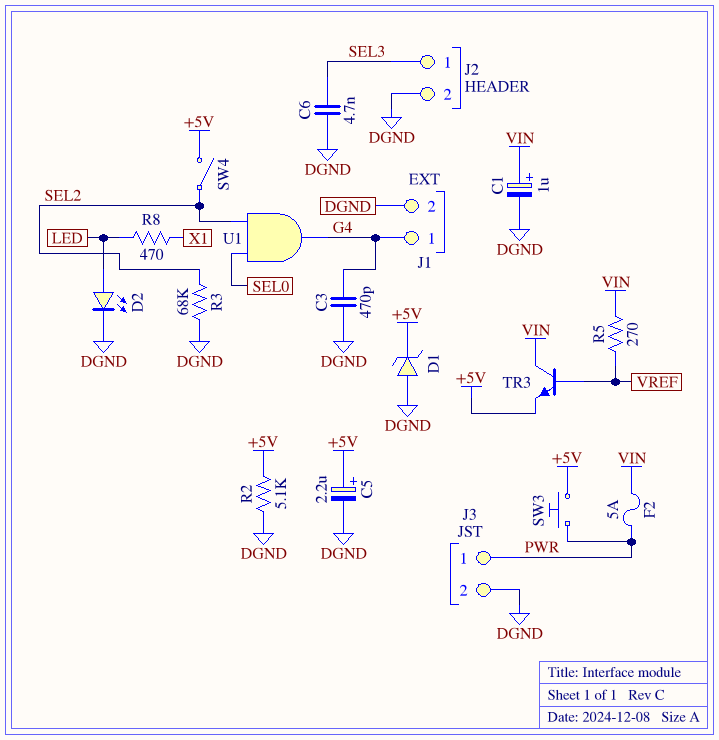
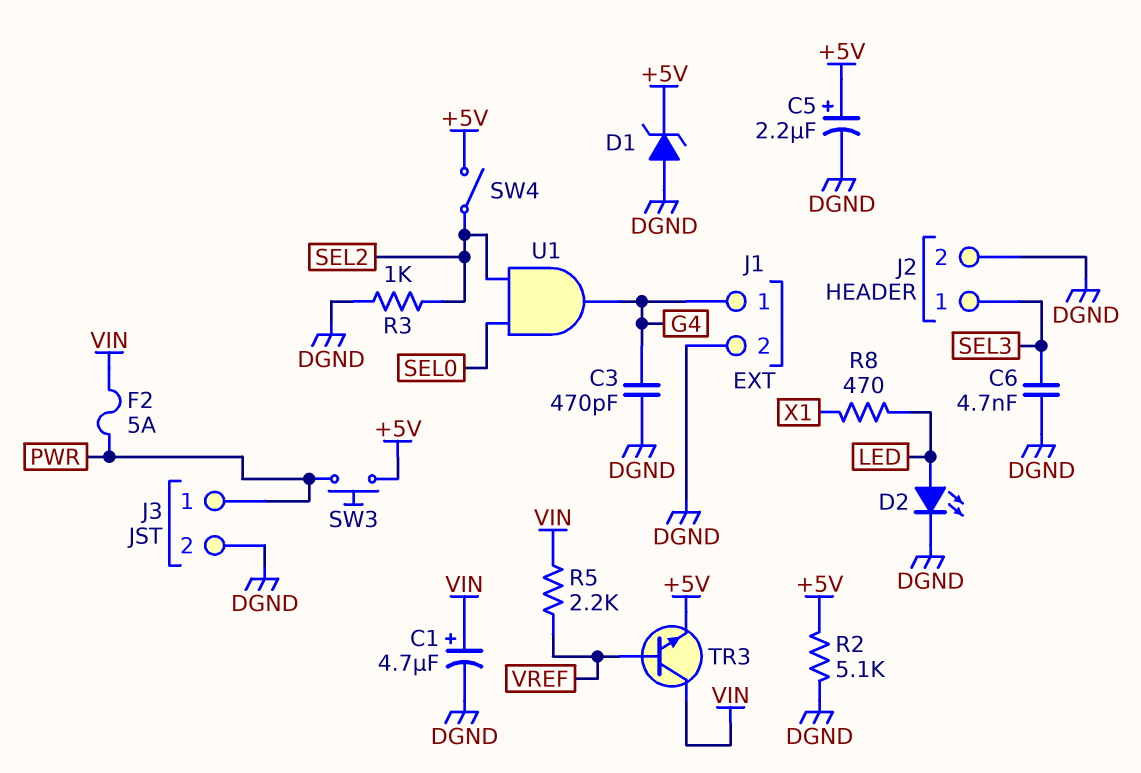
C1: 1uF (plus VIN, minus DGND) -> 4.7uF (plus VIN, minus DGND)
R3: 68k (DGND, SEL2) -> 1k (DGND, SEL2)
R5: 270 (VIN, VREF) -> 2.2k (VIN, VREF)

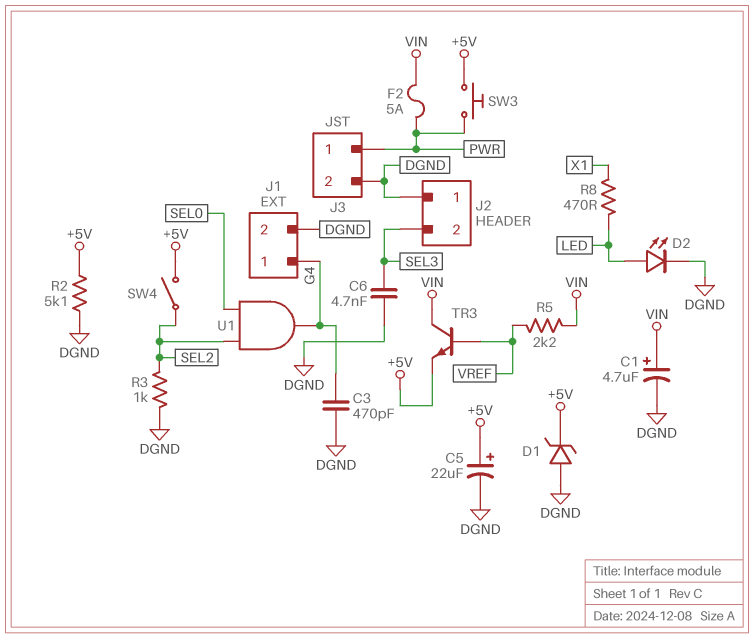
C5: 2.2uF (plus +5V, minus DGND) -> 22uF (plus +5V, minus DGND)
J2 pin 1: SEL3 -> DGND
J2 pin 2: DGND -> SEL3

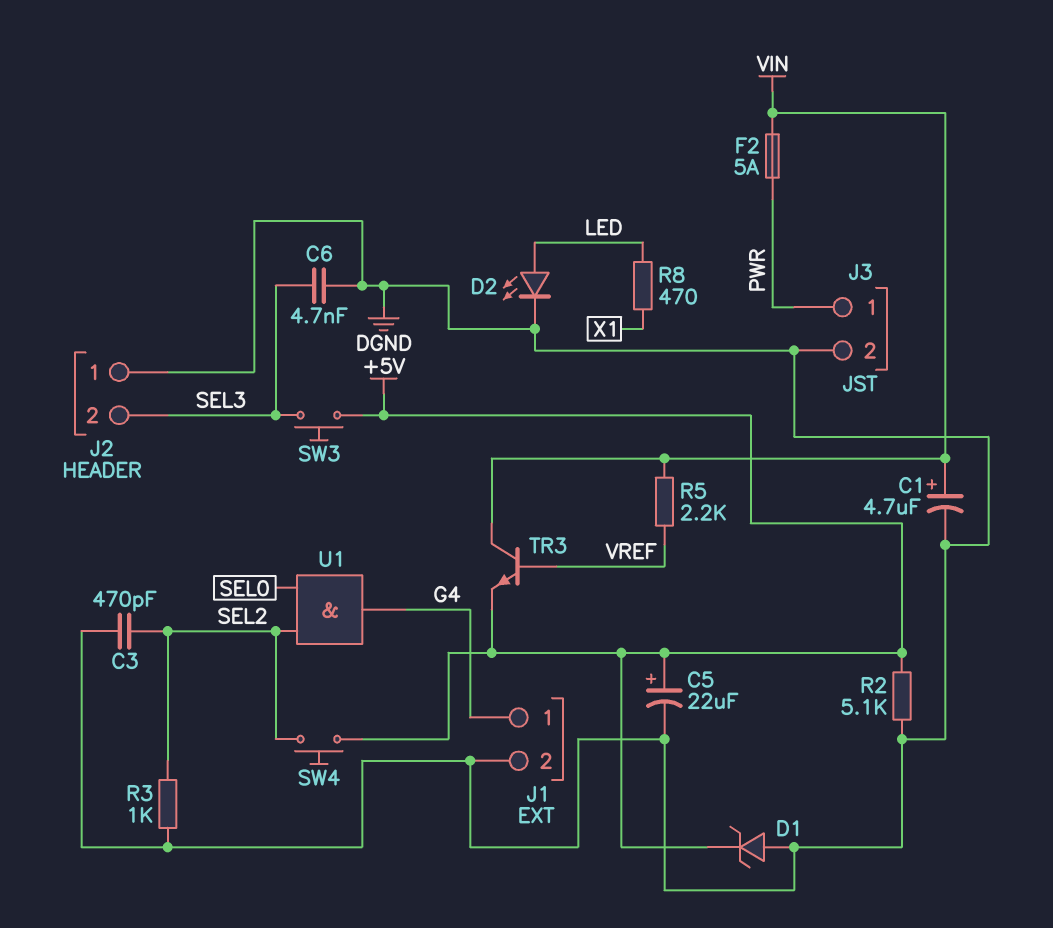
C3: 470pF (DGND, G4) -> 470pF (DGND, SEL2)
SW3: button (+5V, PWR) -> button (+5V, SEL3)
SW4: switch (+5V, SEL2) -> button (+5V, SEL2)

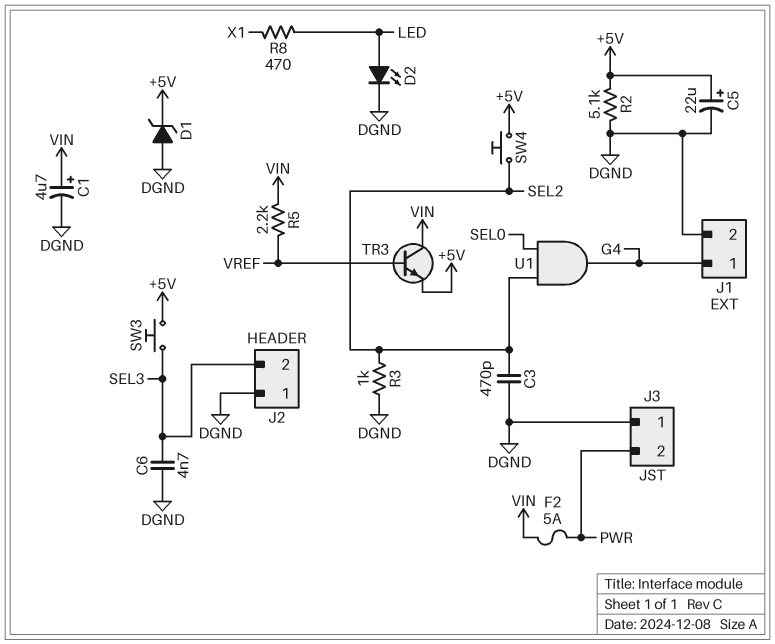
J3 pin 1: PWR -> DGND
J3 pin 2: DGND -> PWR

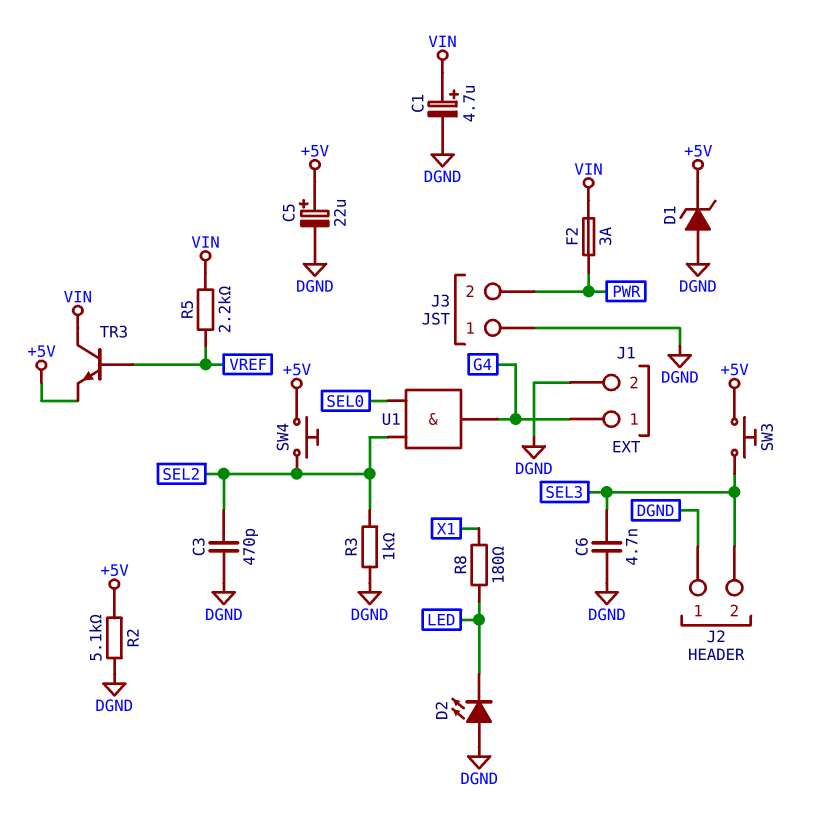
D2: LED (A LED, K DGND) -> LED (A DGND, K LED)
F2: 5A (PWR, VIN) -> 3A (PWR, VIN)
R8: 470 (LED, X1) -> 180 (LED, X1)

